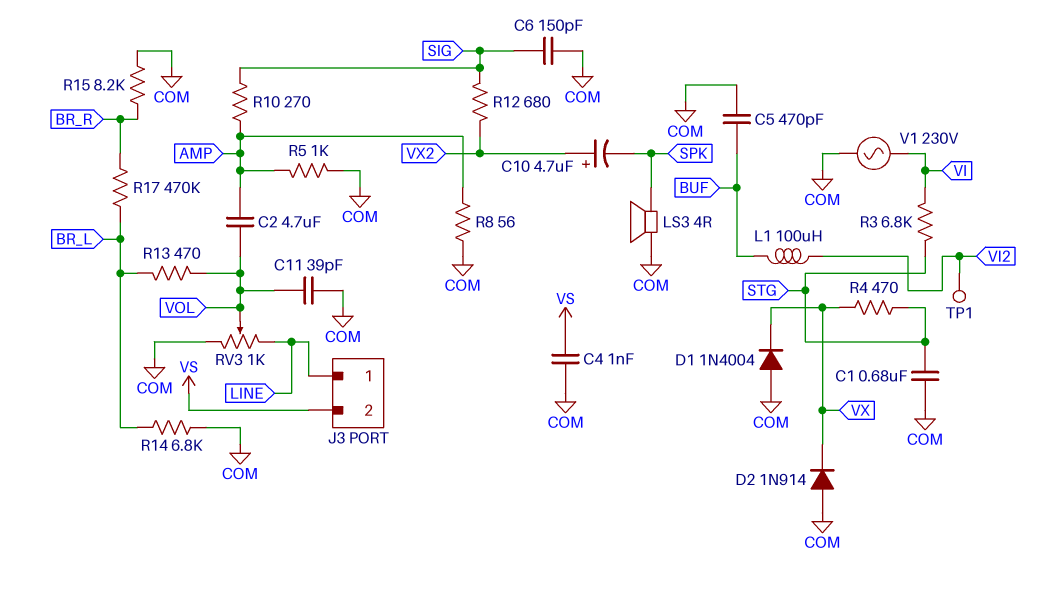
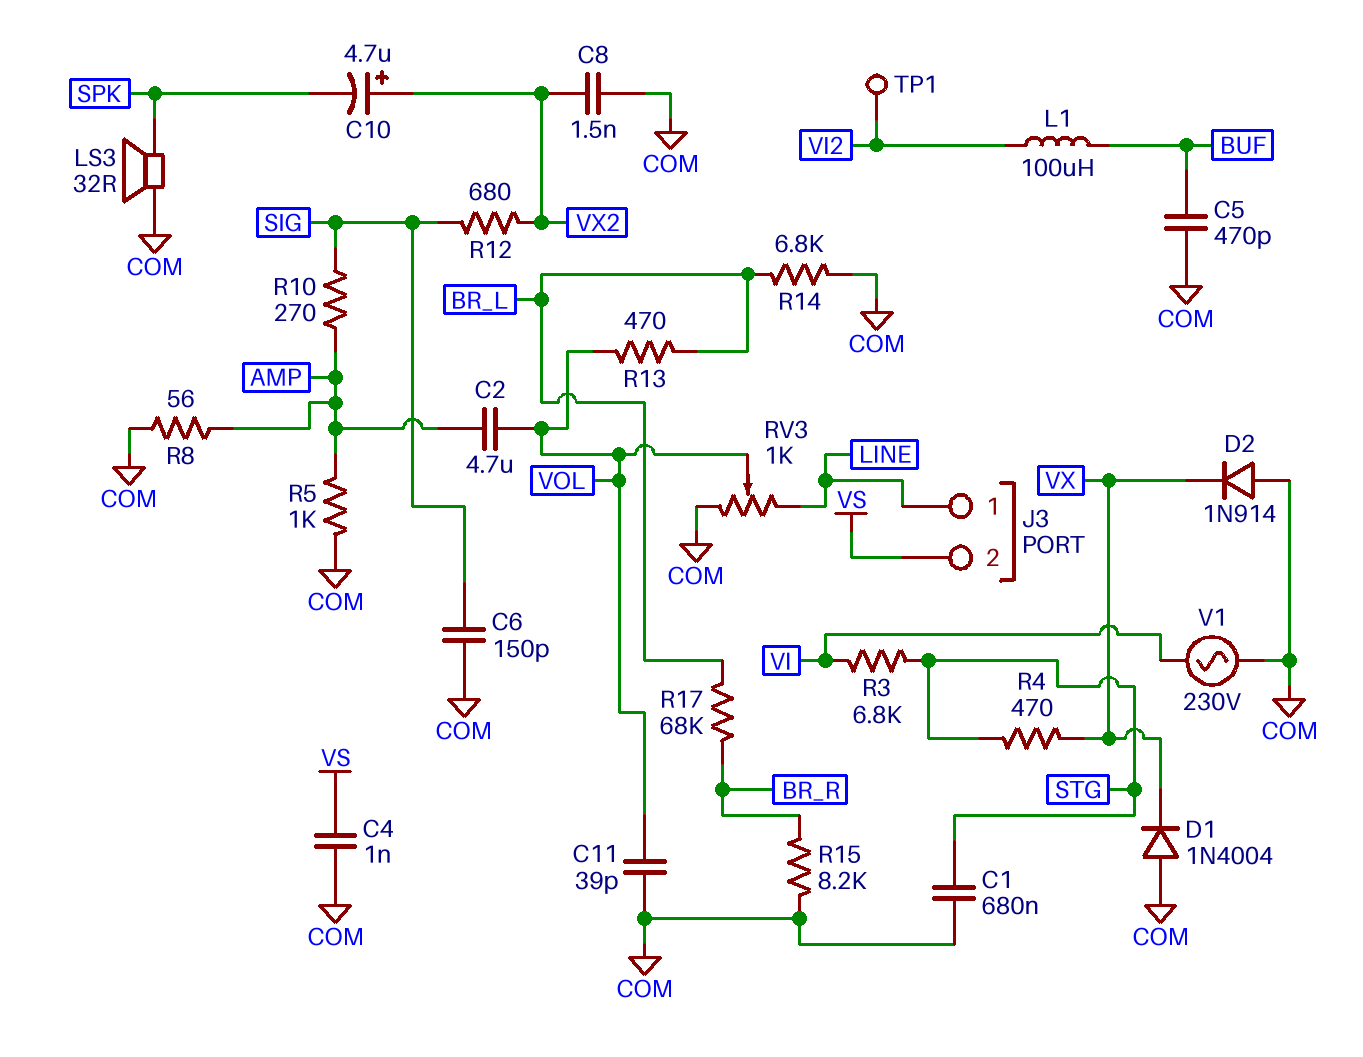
C8: none -> 1.5nF (COM, VX2)
LS3: speaker 4R (COM, SPK) -> speaker 32R (COM, SPK)
R17: 470k (BR_L, BR_R) -> 68k (BR_L, BR_R)

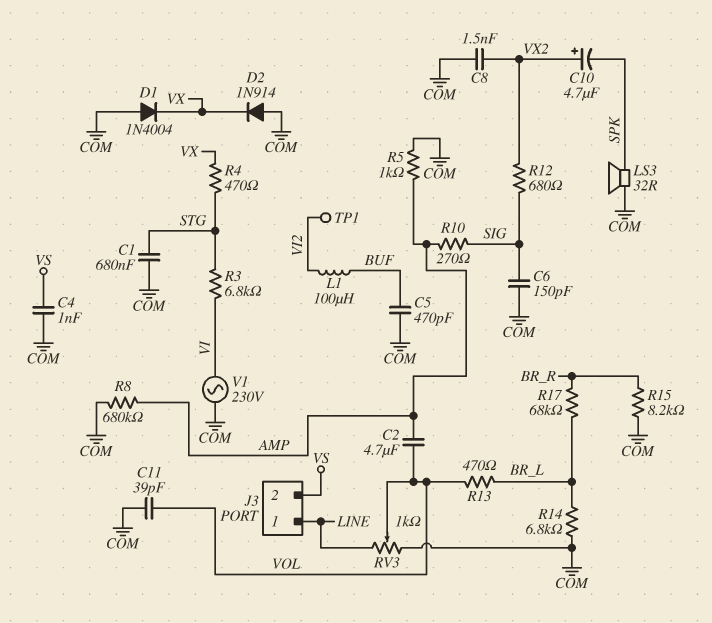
R8: 56 (AMP, COM) -> 680k (AMP, COM)

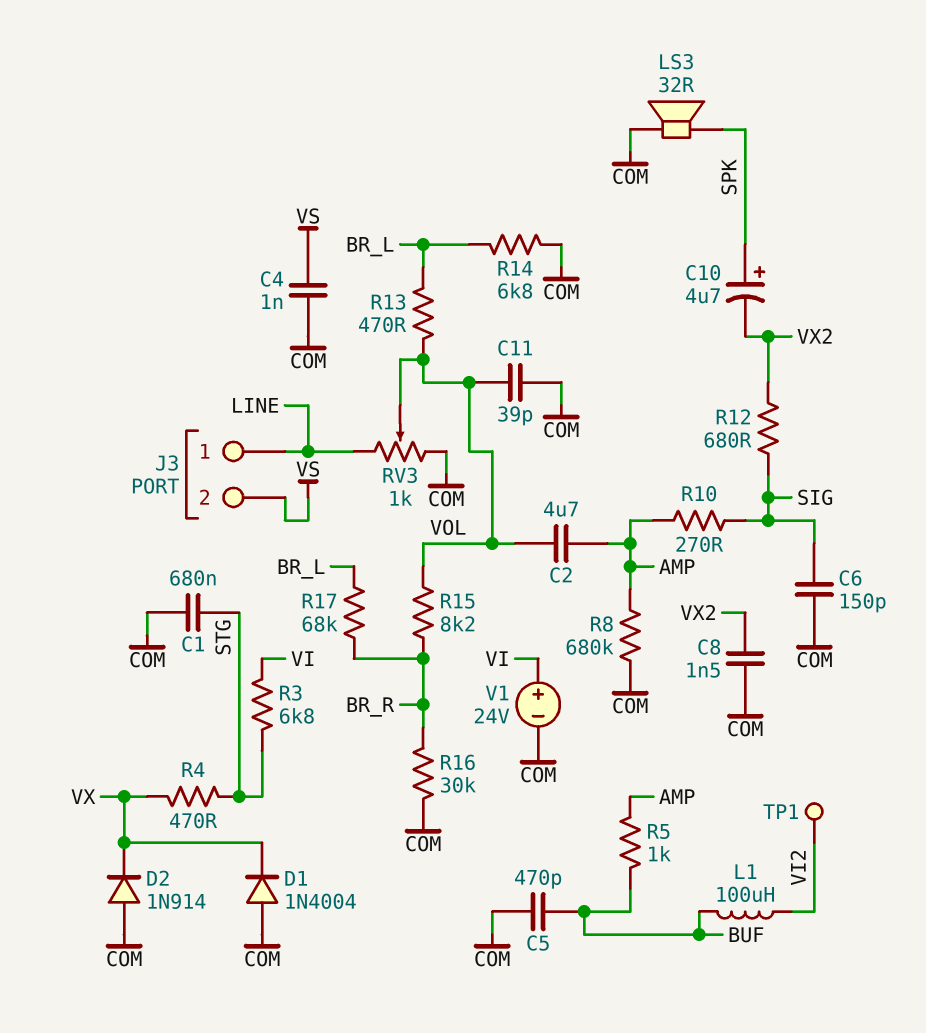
C10: 4.7uF (plus VX2, minus SPK) -> 4.7uF (plus SPK, minus VX2)
R5: 1k (AMP, COM) -> 1k (AMP, BUF)
R15: 8.2k (BR_R, COM) -> 8.2k (BR_R, VOL)
R16: none -> 30k (BR_R, COM)
V1: AC 230V (COM, VI) -> 24V (plus VI, minus COM)

